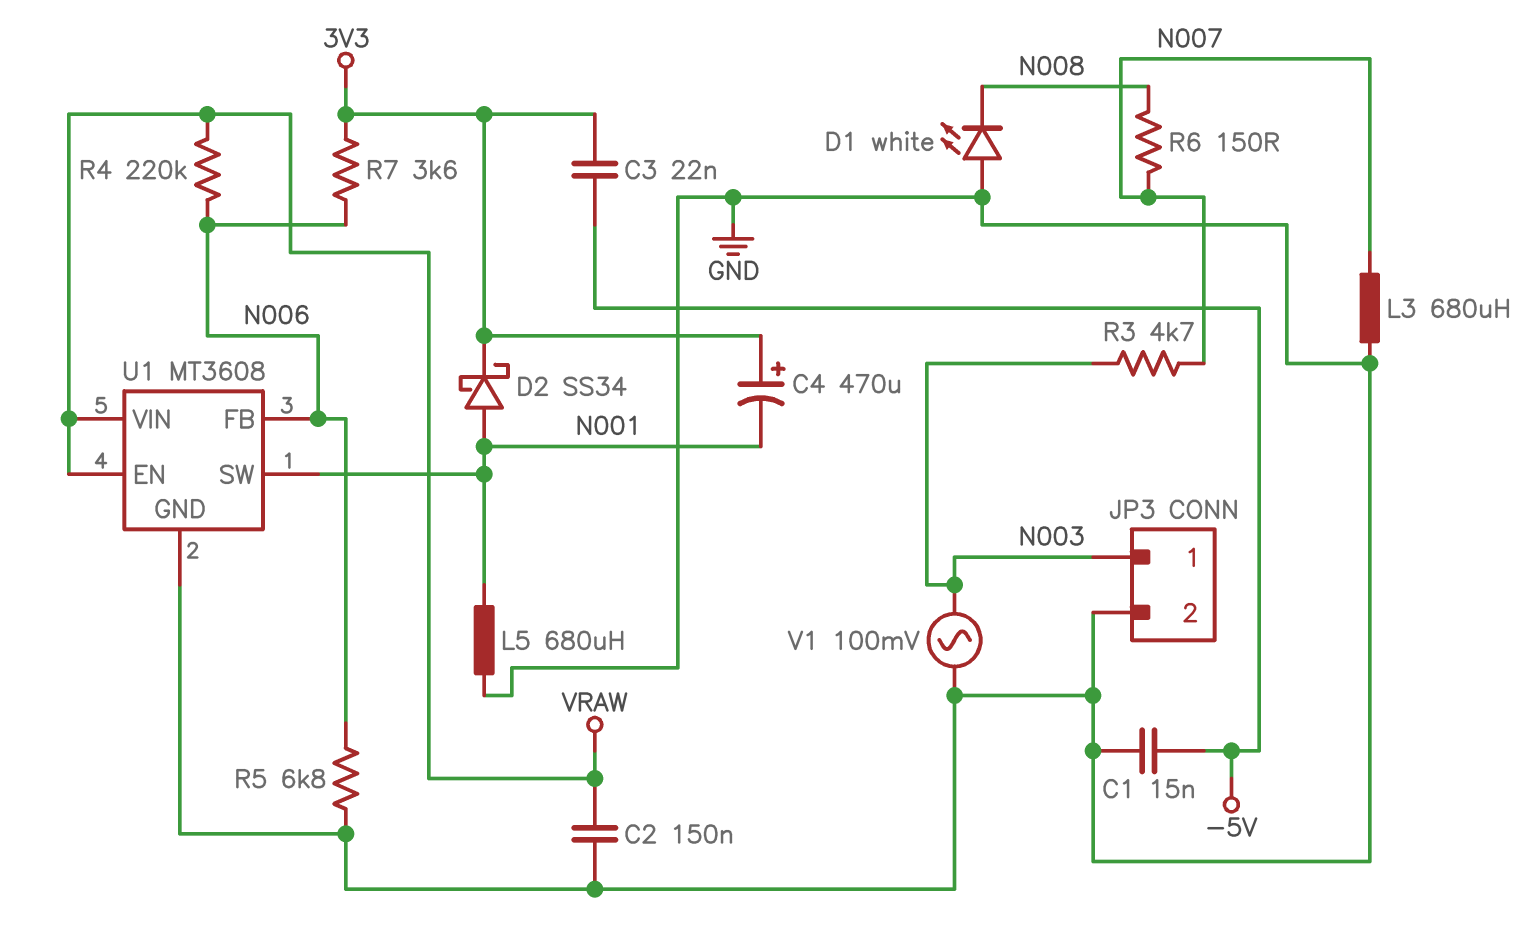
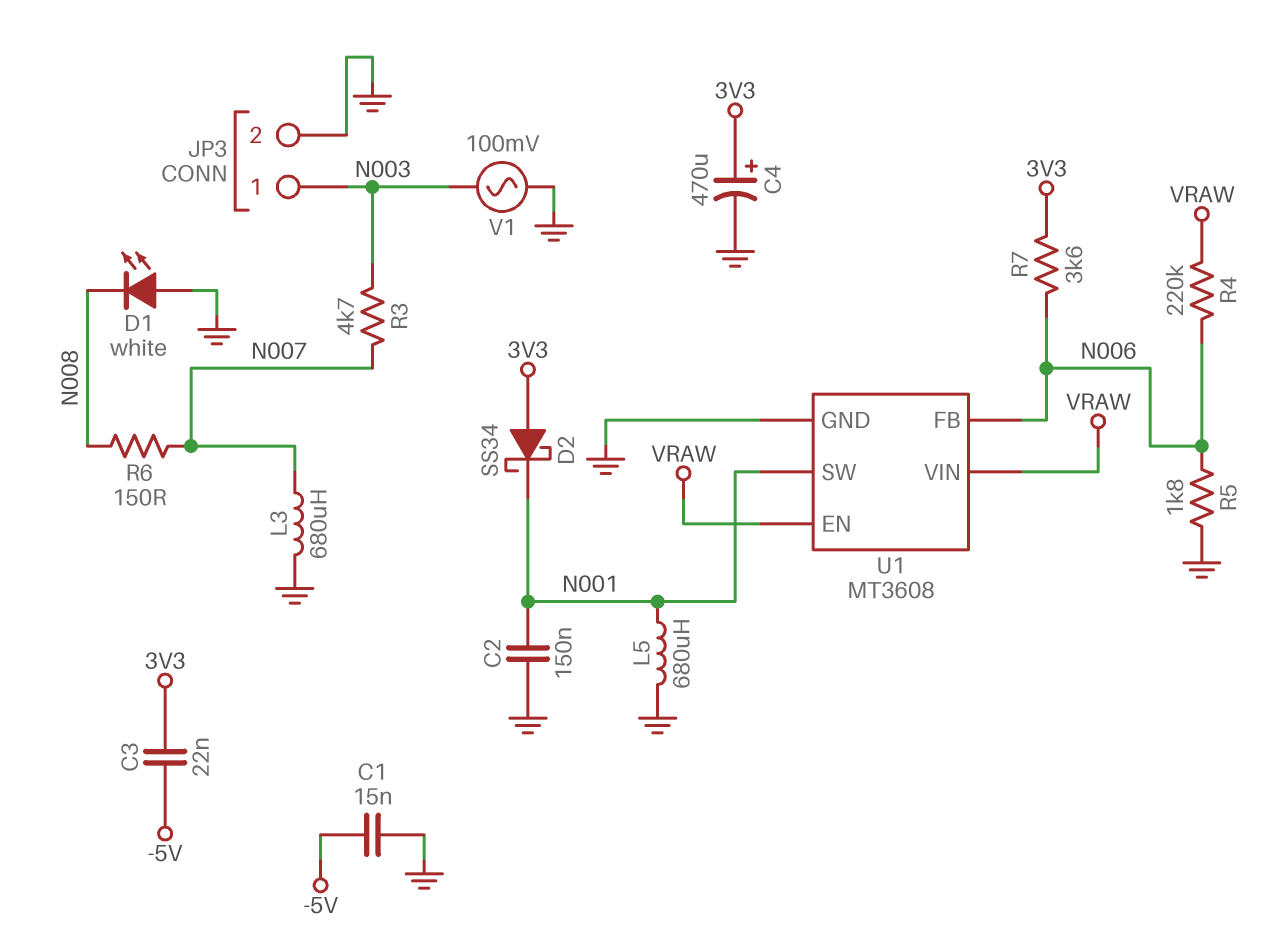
C2: 150nF (GND, VRAW) -> 150nF (GND, N001)
C4: 470uF (plus 3V3, minus N001) -> 470uF (plus 3V3, minus GND)
D2: schottky SS34 (A N001, K 3V3) -> schottky SS34 (A 3V3, K N001)
R5: 6.8k (GND, N006) -> 1.8k (GND, N006)

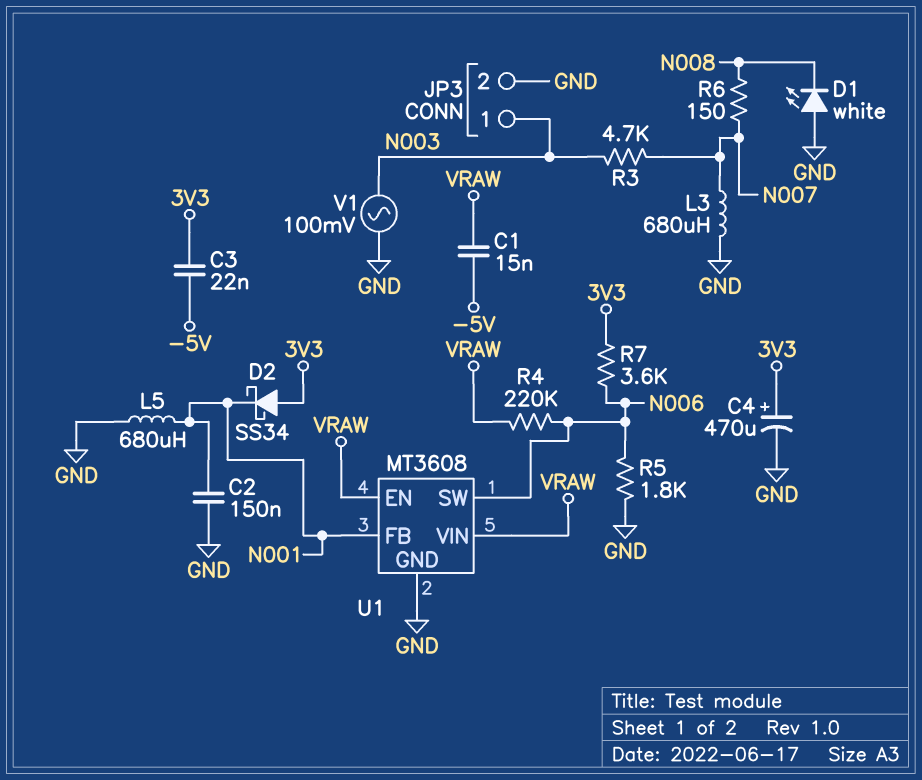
C1: 15nF (-5V, GND) -> 15nF (-5V, VRAW)
U1 pin FB: N006 -> N001
U1 pin SW: N001 -> N006

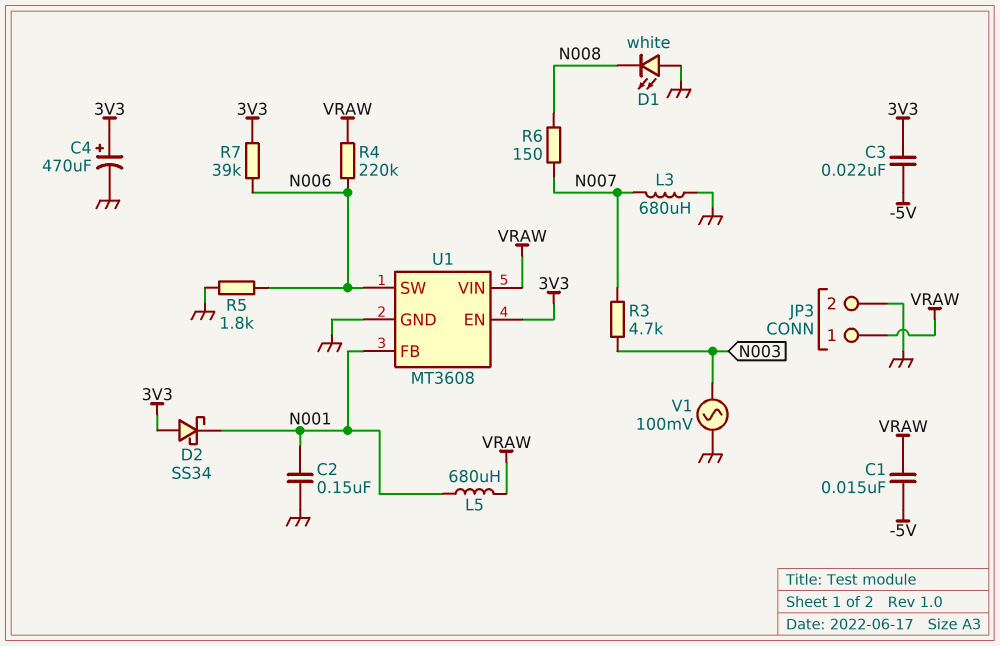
JP3 pin 1: N003 -> VRAW
L5: 680uH (GND, N001) -> 680uH (N001, VRAW)
R7: 3.6k (3V3, N006) -> 39k (3V3, N006)
U1 pin EN: VRAW -> 3V3

